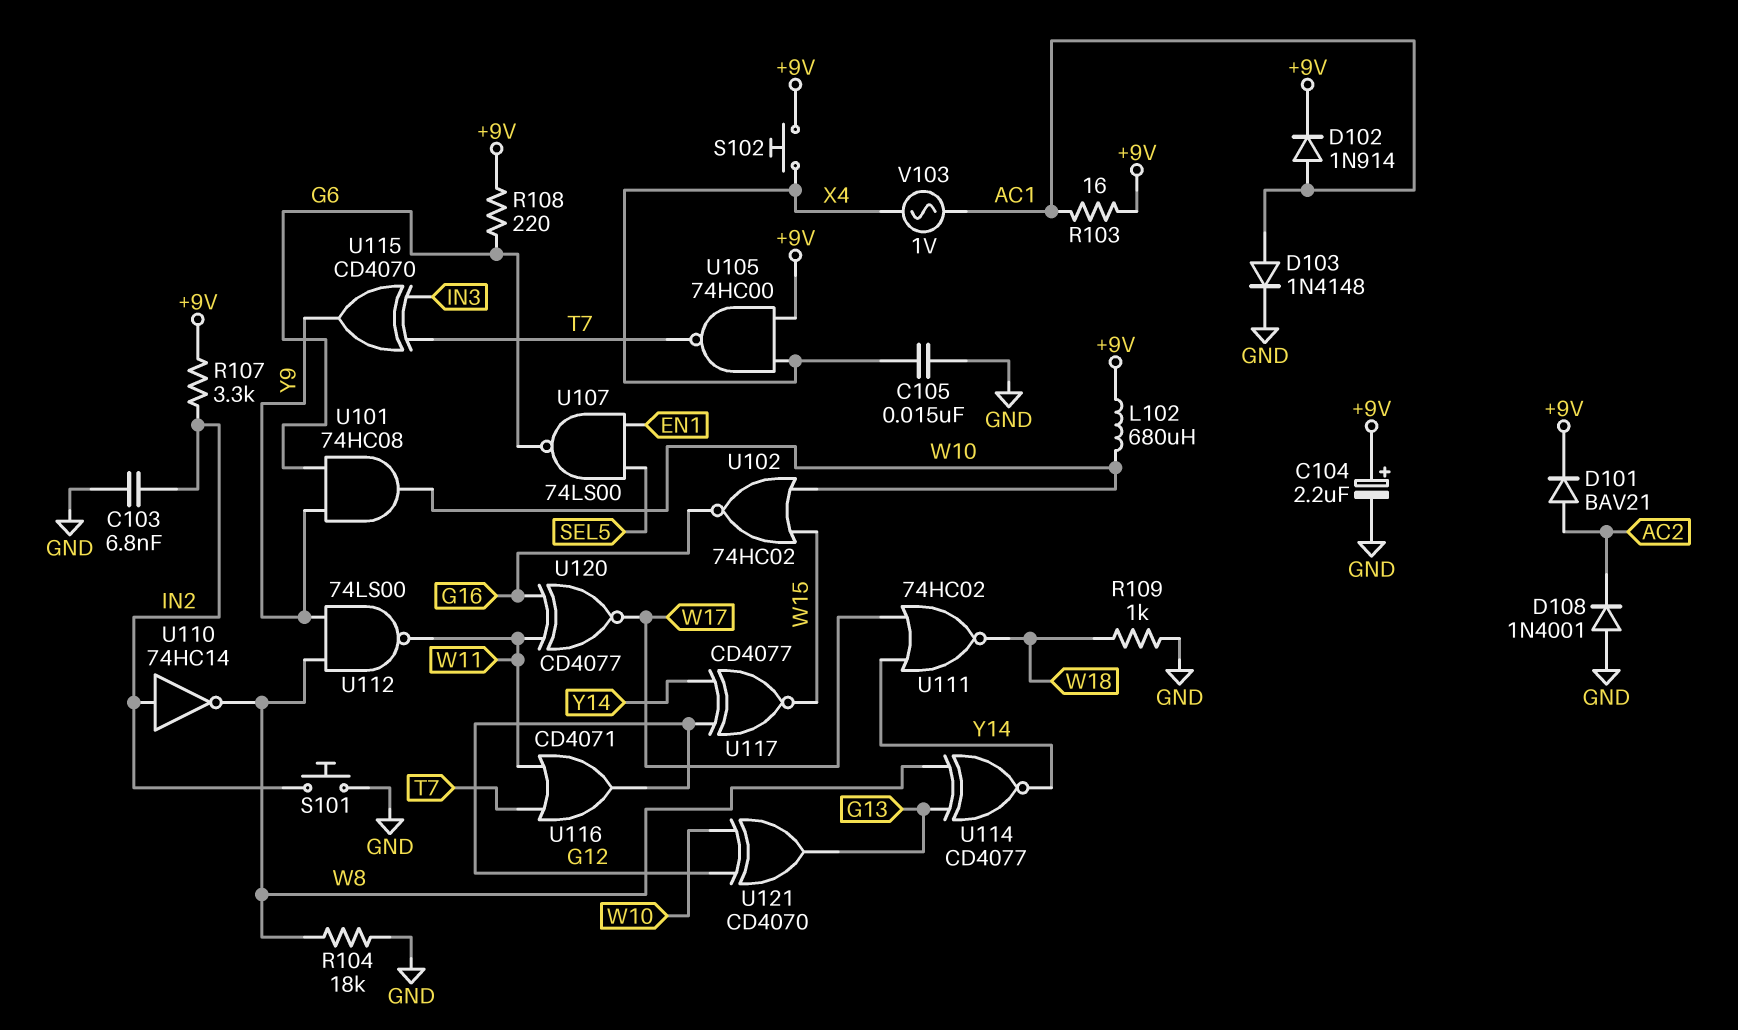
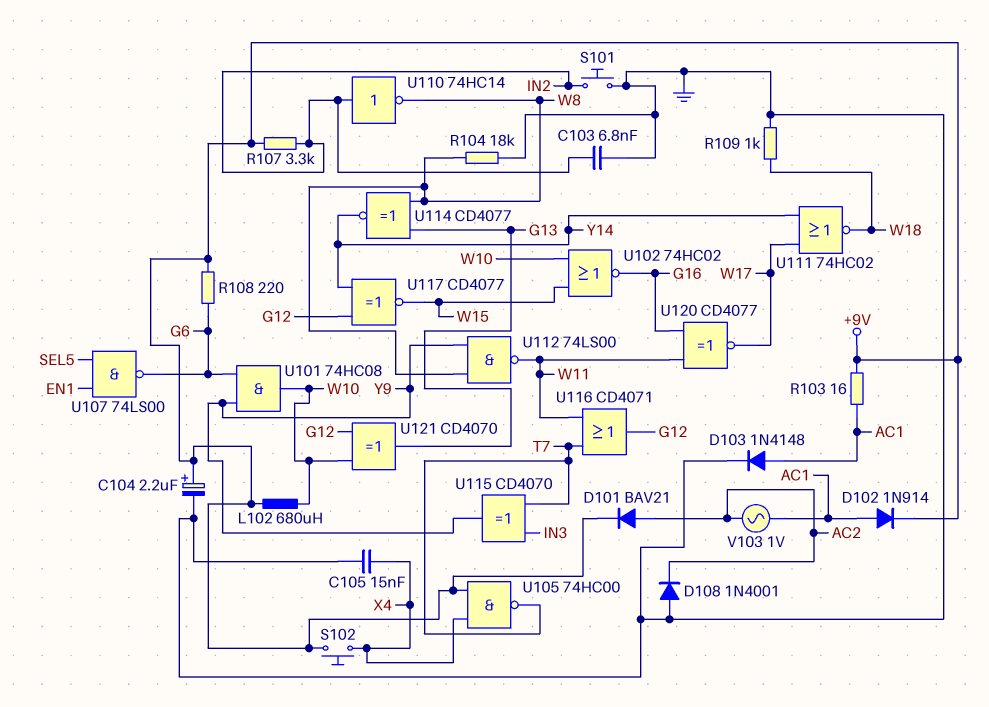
V103: AC 1V (AC1, X4) -> AC 1V (AC1, AC2)

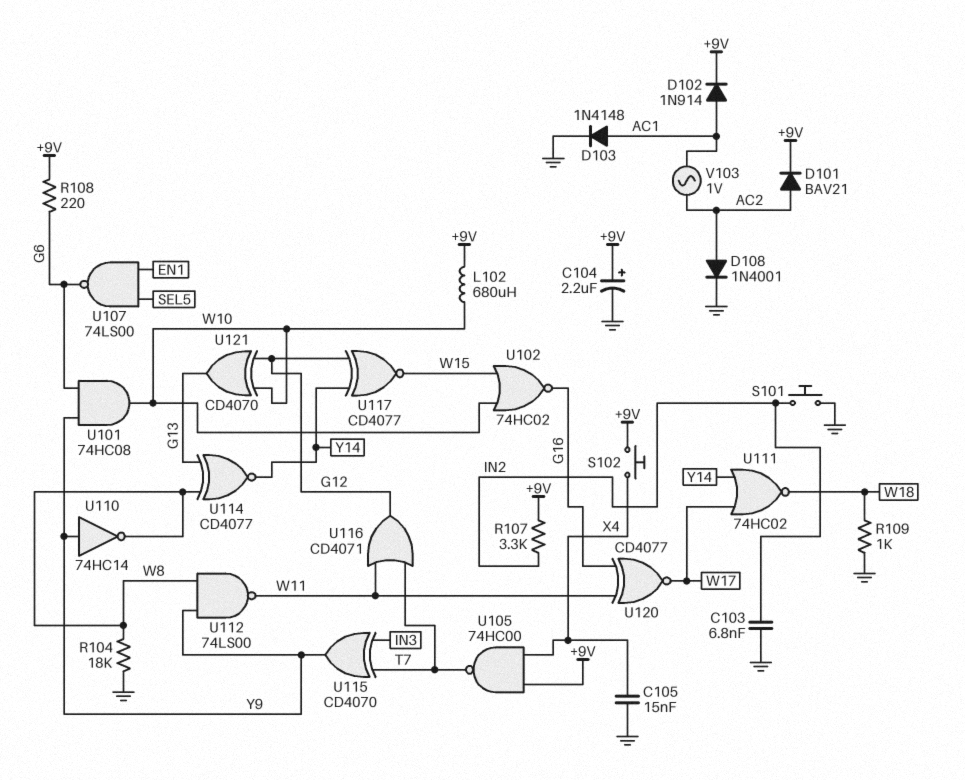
D108: diode 1N4001 (A GND, K AC2) -> diode 1N4001 (A AC2, K GND)
R103: 16 (+9V, AC1) -> none
U110: NOT 74HC14 (in IN2, out W8) -> NOT 74HC14 (in Y9, out W8)

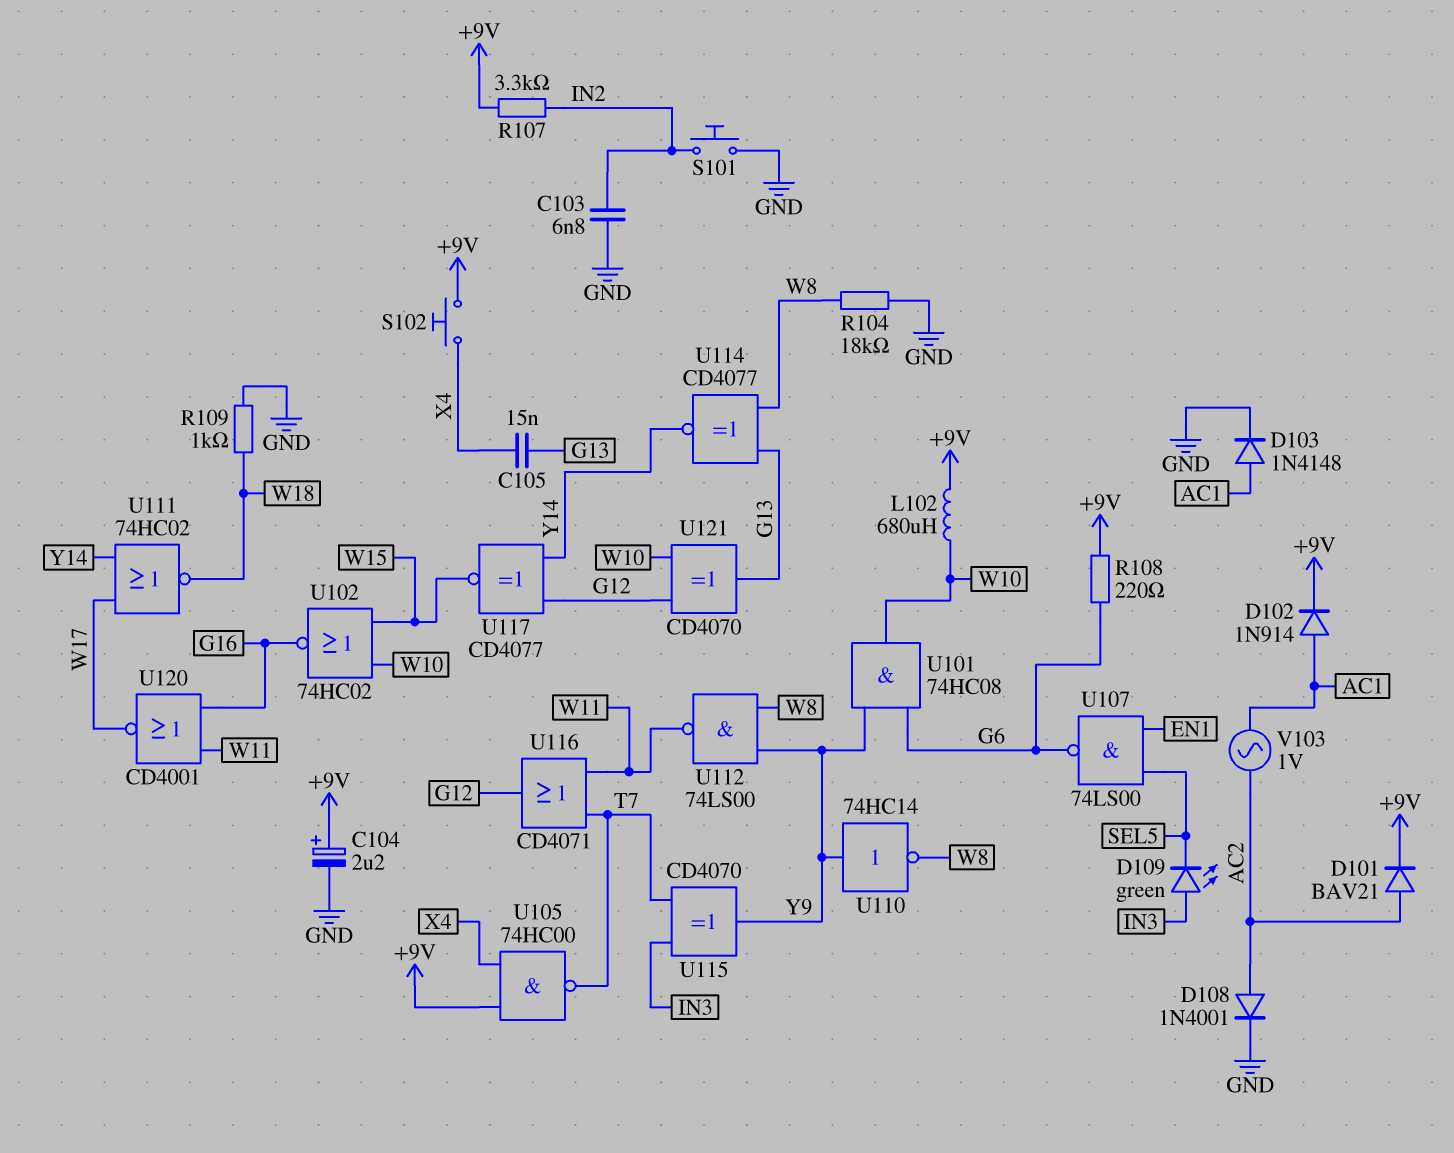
C105: 15nF (GND, X4) -> 15nF (G13, X4)
D109: none -> LED green (A IN3, K SEL5)
U120: XNOR CD4077 (in G16, in W11, out W17) -> NOR CD4001 (in G16, in W11, out W17)

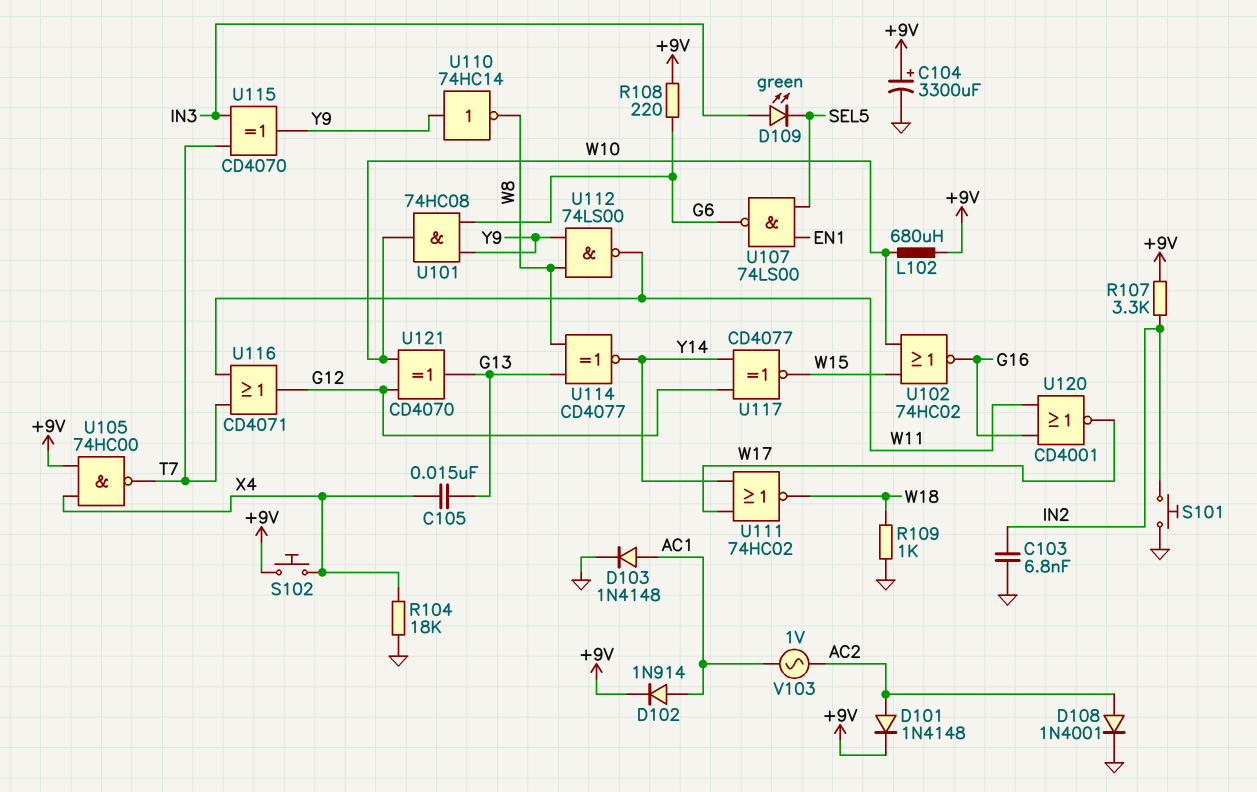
C104: 2.2uF (plus +9V, minus GND) -> 3300uF (plus +9V, minus GND)
D101: diode BAV21 (A AC2, K +9V) -> diode 1N4148 (A AC2, K +9V)
R104: 18k (GND, W8) -> 18k (GND, X4)

